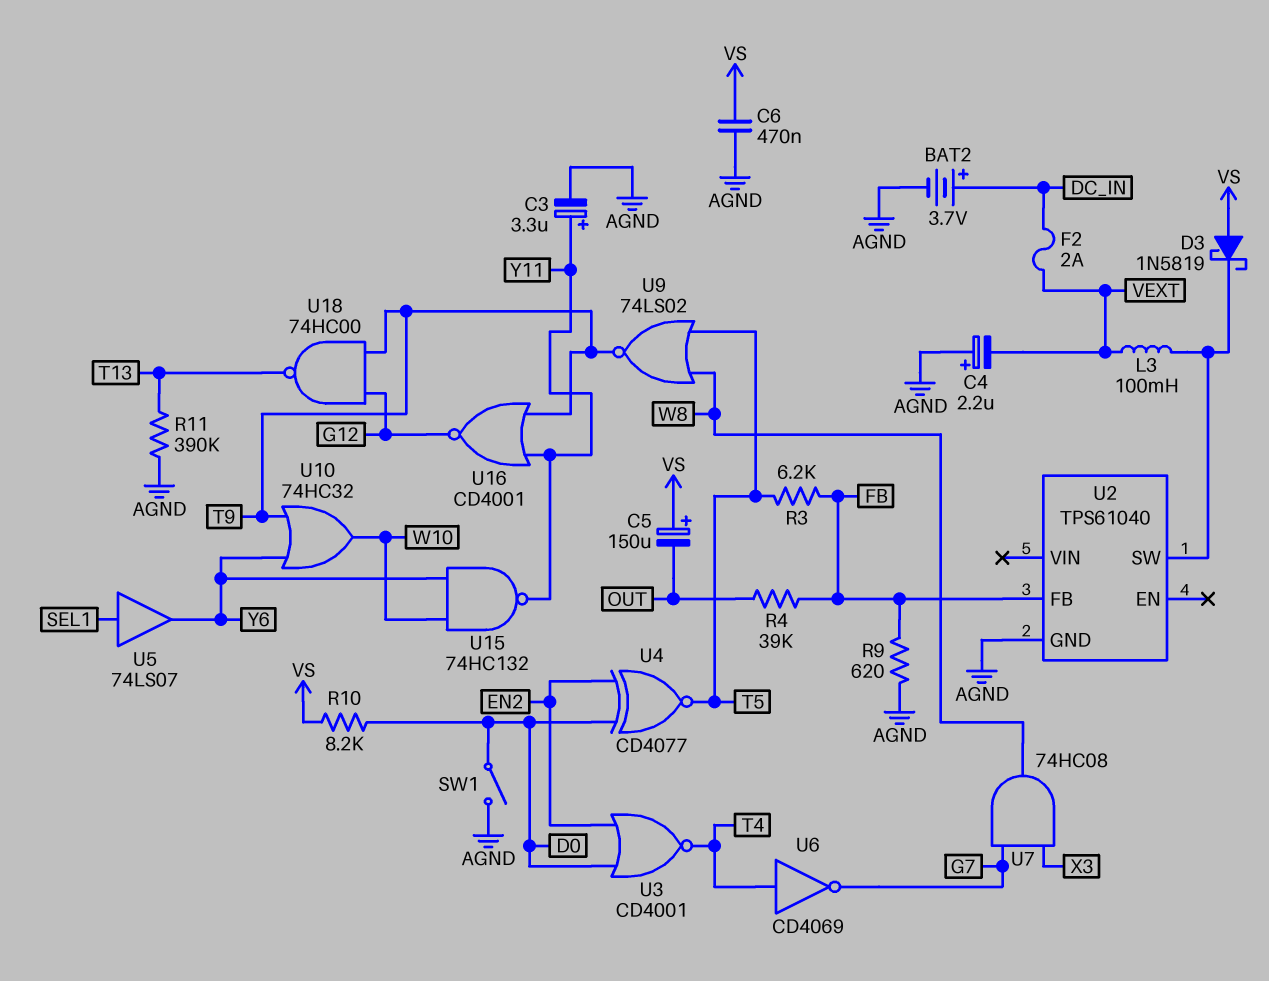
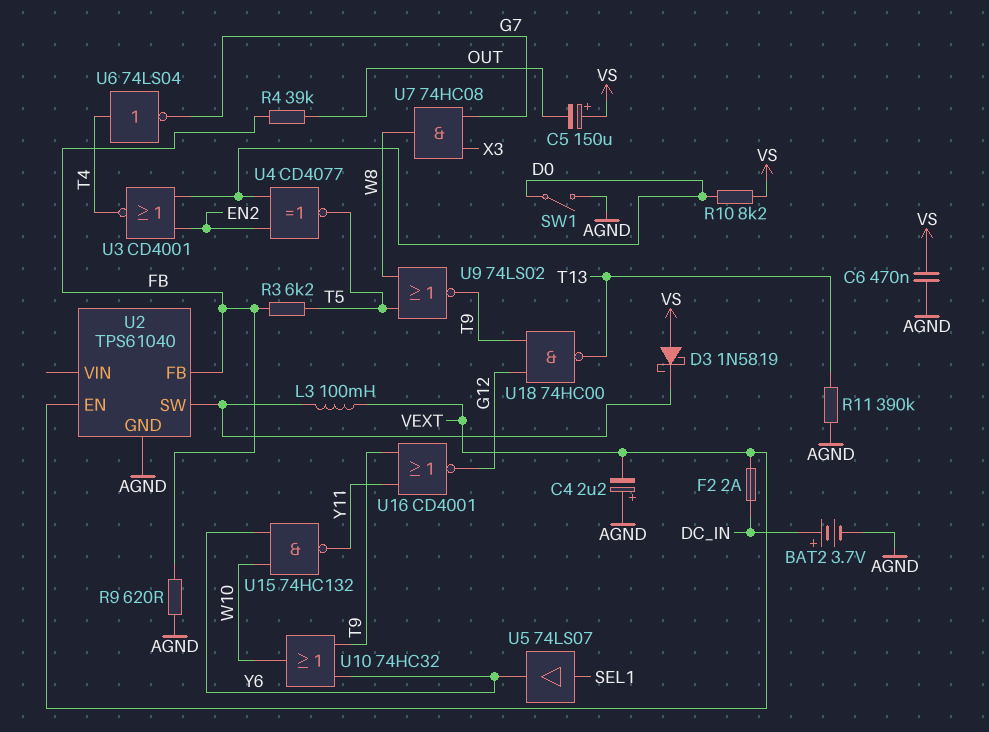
C3: 3.3uF (plus Y11, minus AGND) -> none
U2 pin EN: none -> VEXT
U6: NOT CD4069 (in T4, out G7) -> NOT 74LS04 (in T4, out G7)

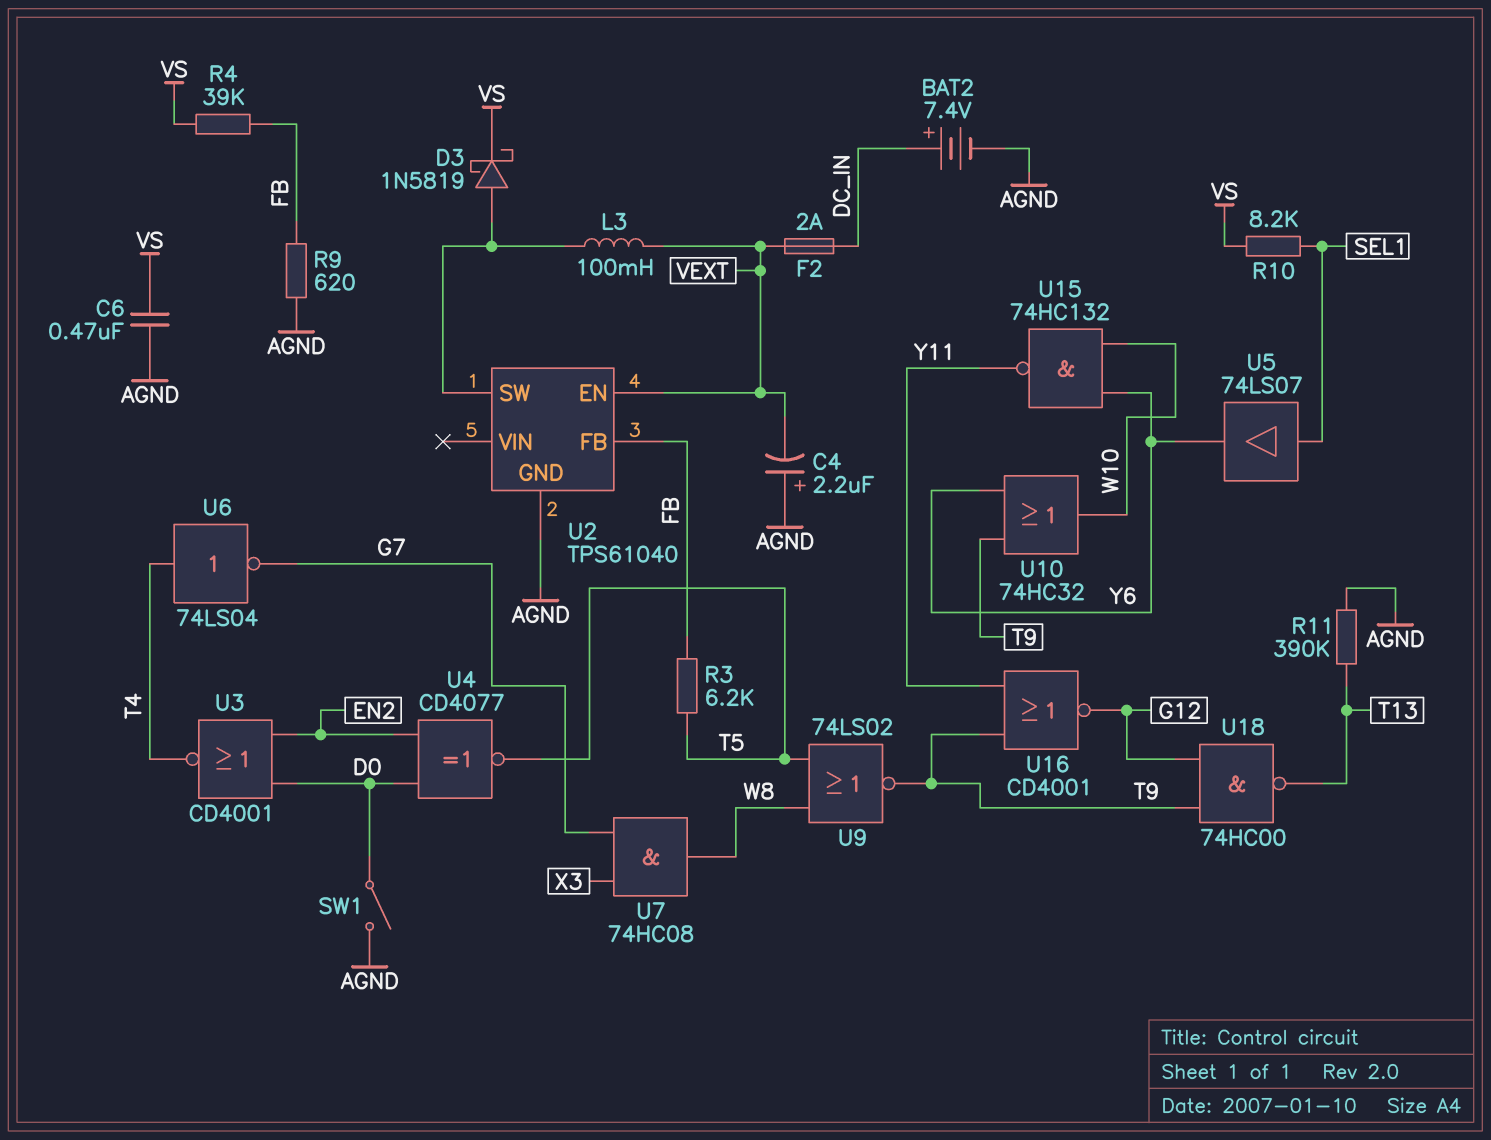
BAT2: 3.7V (plus DC_IN, minus AGND) -> 7.4V (plus DC_IN, minus AGND)
C5: 150uF (plus VS, minus OUT) -> none
D3: schottky 1N5819 (A VS, K U2/SW) -> schottky 1N5819 (A U2/SW, K VS)
R4: 39k (FB, OUT) -> 39k (FB, VS)
R10: 8.2k (D0, VS) -> 8.2k (SEL1, VS)

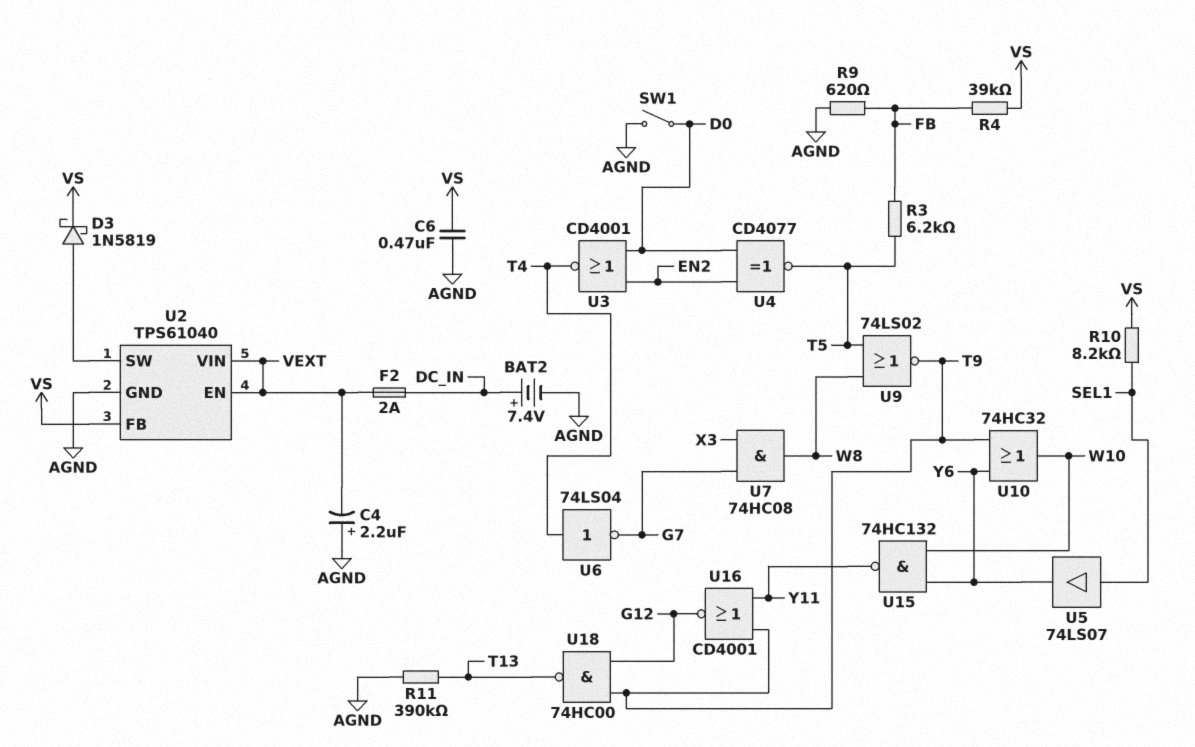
L3: 100mH (U2/SW, VEXT) -> none
U2 pin FB: FB -> VS
U2 pin VIN: none -> VEXT

